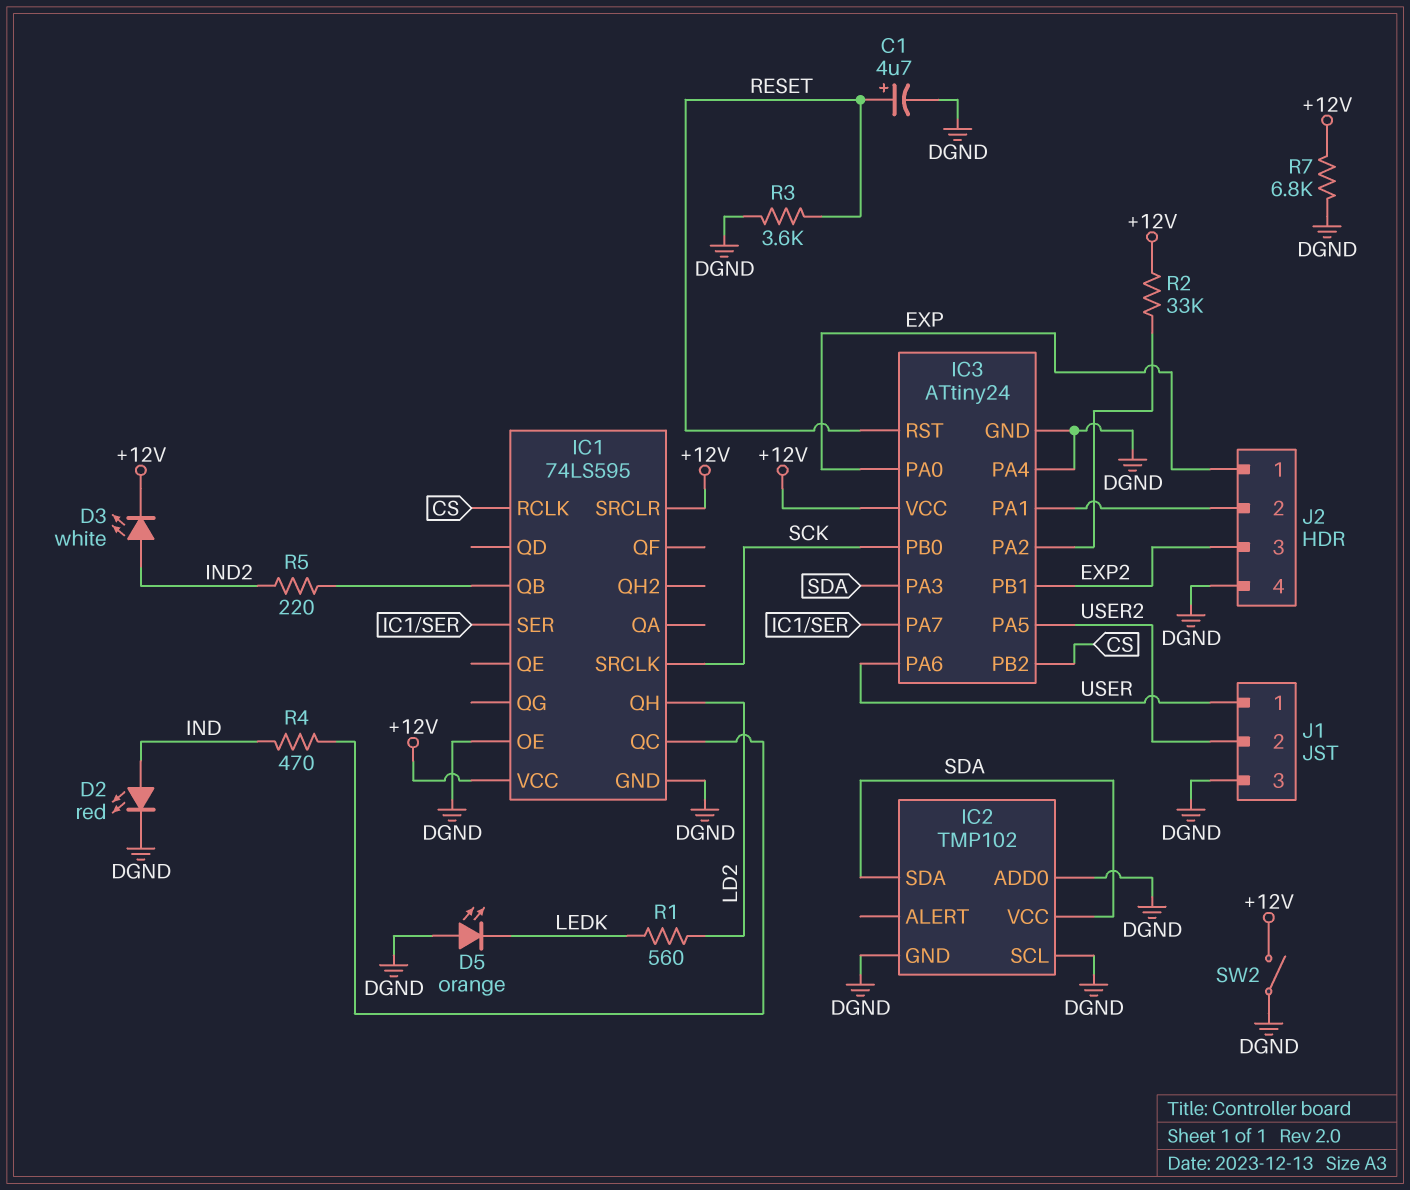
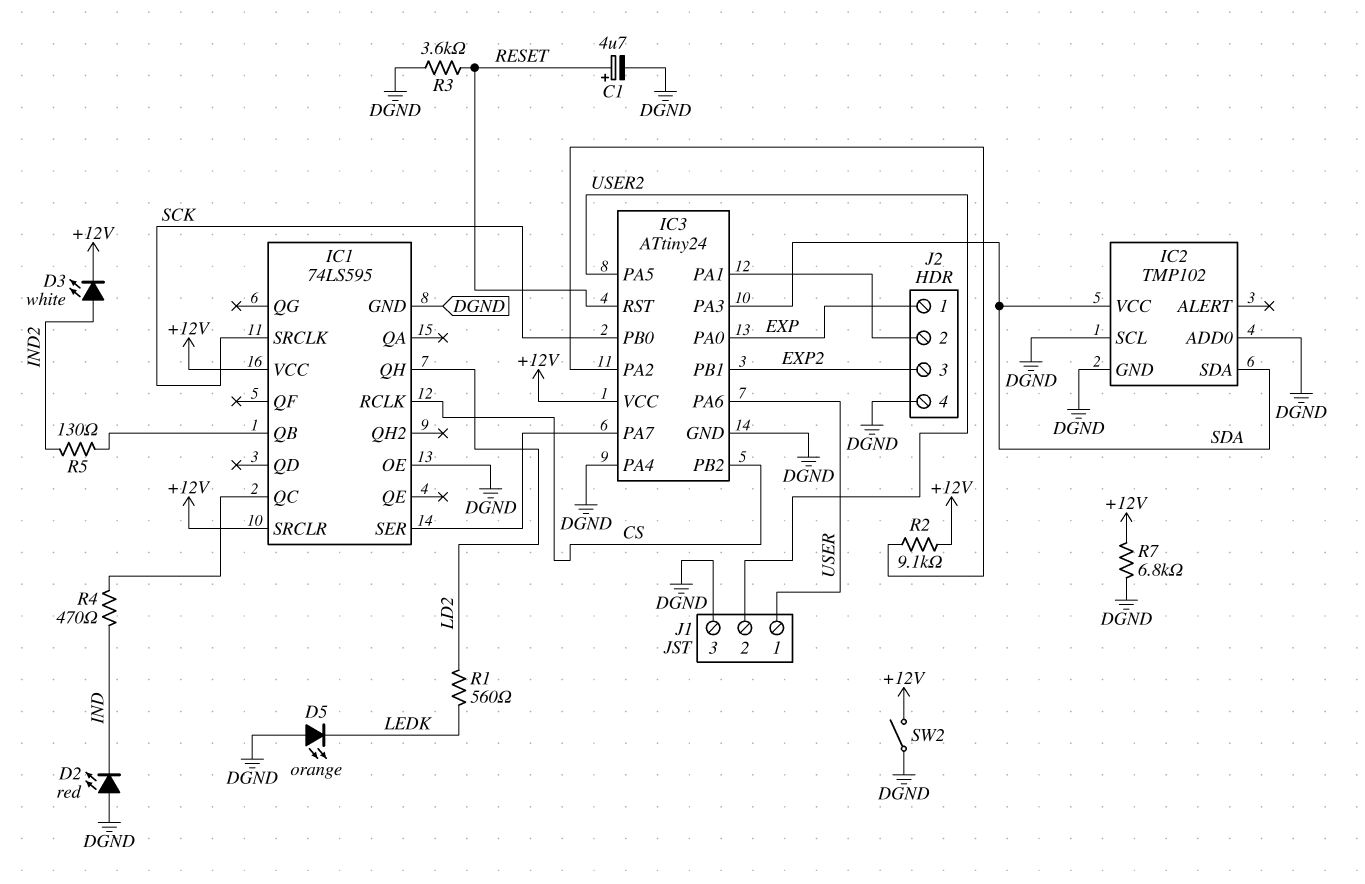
D2: LED red (A IND, K DGND) -> LED red (A DGND, K IND)
R2: 33k (+12V, IC3/PA2) -> 9.1k (+12V, IC3/PA2)
R5: 220 (IC1/QB, IND2) -> 130 (IC1/QB, IND2)

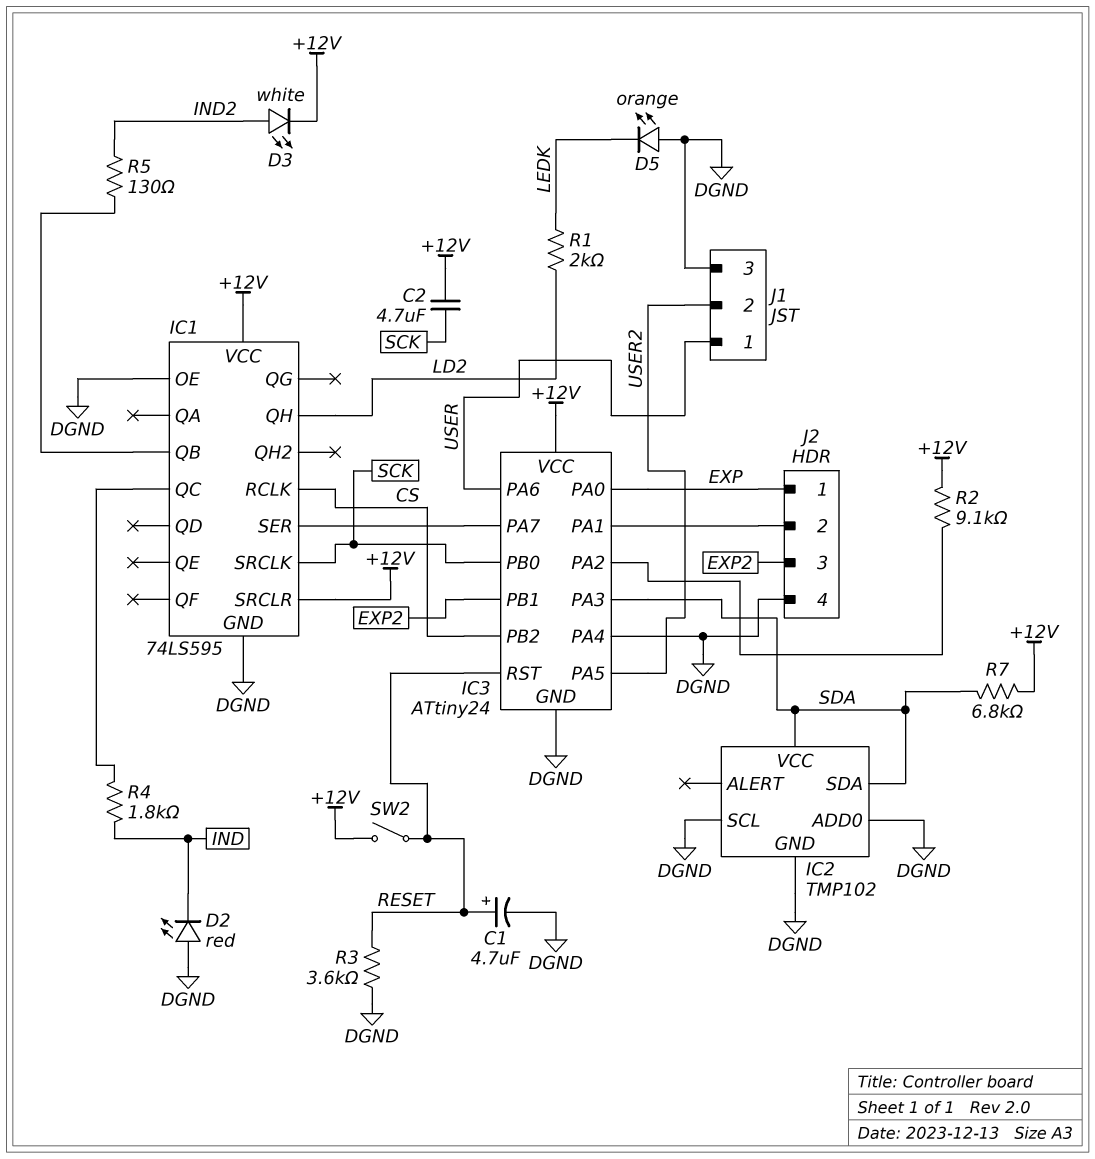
C2: none -> 4.7uF (+12V, SCK)
R1: 560 (LD2, LEDK) -> 2k (LD2, LEDK)
R4: 470 (IC1/QC, IND) -> 1.8k (IC1/QC, IND)
R7: 6.8k (+12V, DGND) -> 6.8k (+12V, SDA)
SW2: switch (+12V, DGND) -> switch (+12V, RESET)

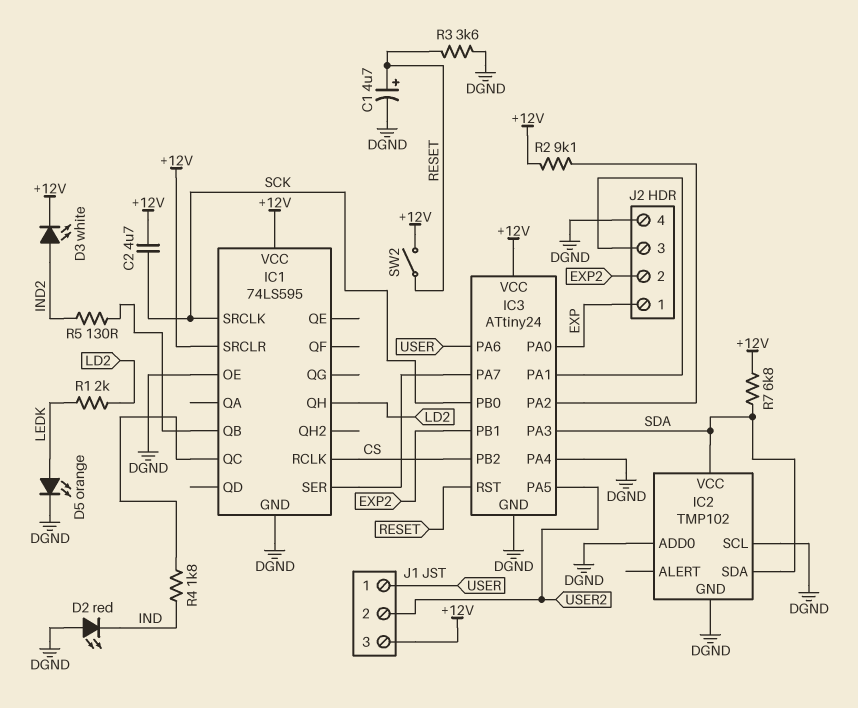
D5: LED orange (A DGND, K LEDK) -> LED orange (A LEDK, K DGND)
J1 pin 3: DGND -> +12V
J2 pin 2: IC3/PA1 -> EXP2
J2 pin 3: EXP2 -> IC3/PA1

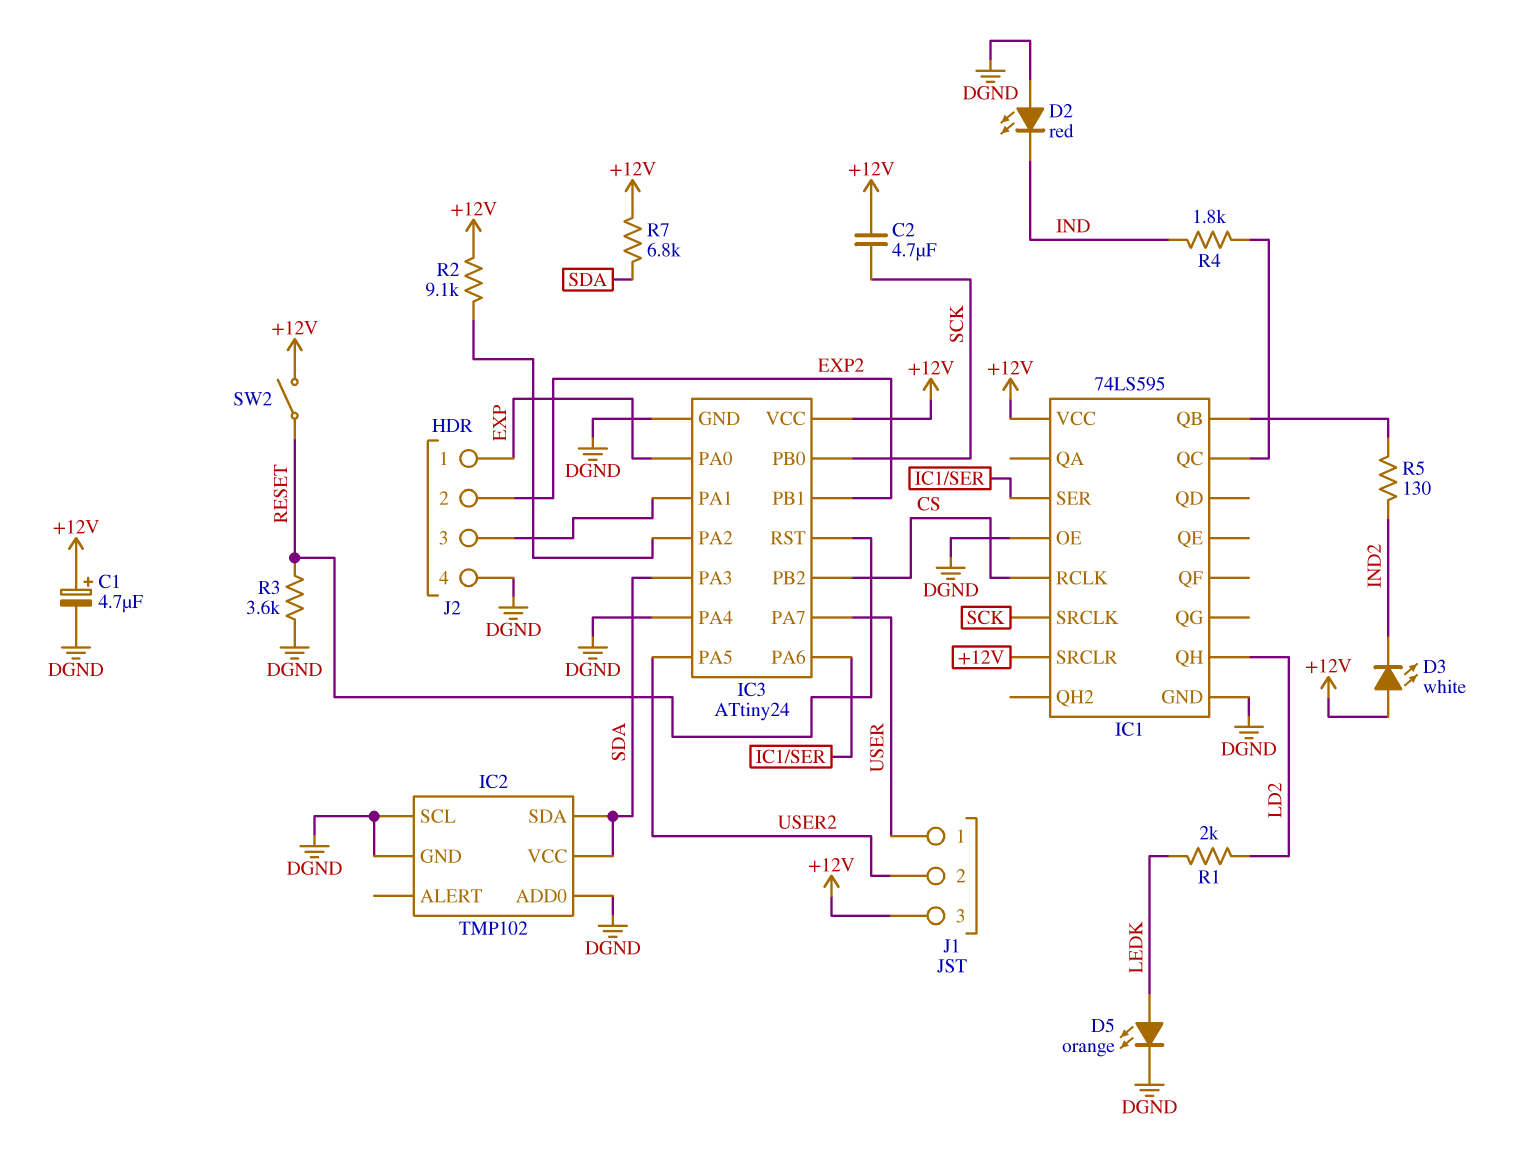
C1: 4.7uF (plus RESET, minus DGND) -> 4.7uF (plus +12V, minus DGND)
D3: LED white (A IND2, K +12V) -> LED white (A +12V, K IND2)
IC3 pin PA6: USER -> IC1/SER
IC3 pin PA7: IC1/SER -> USER

